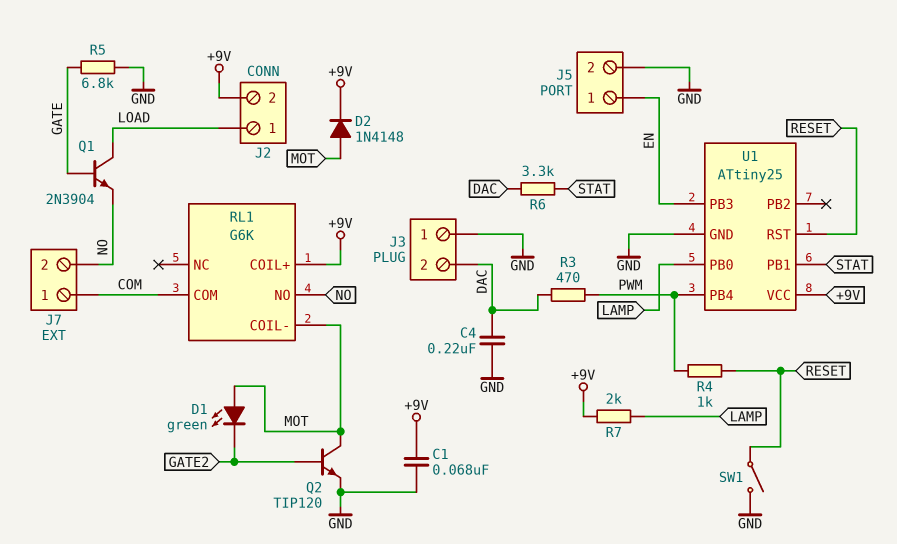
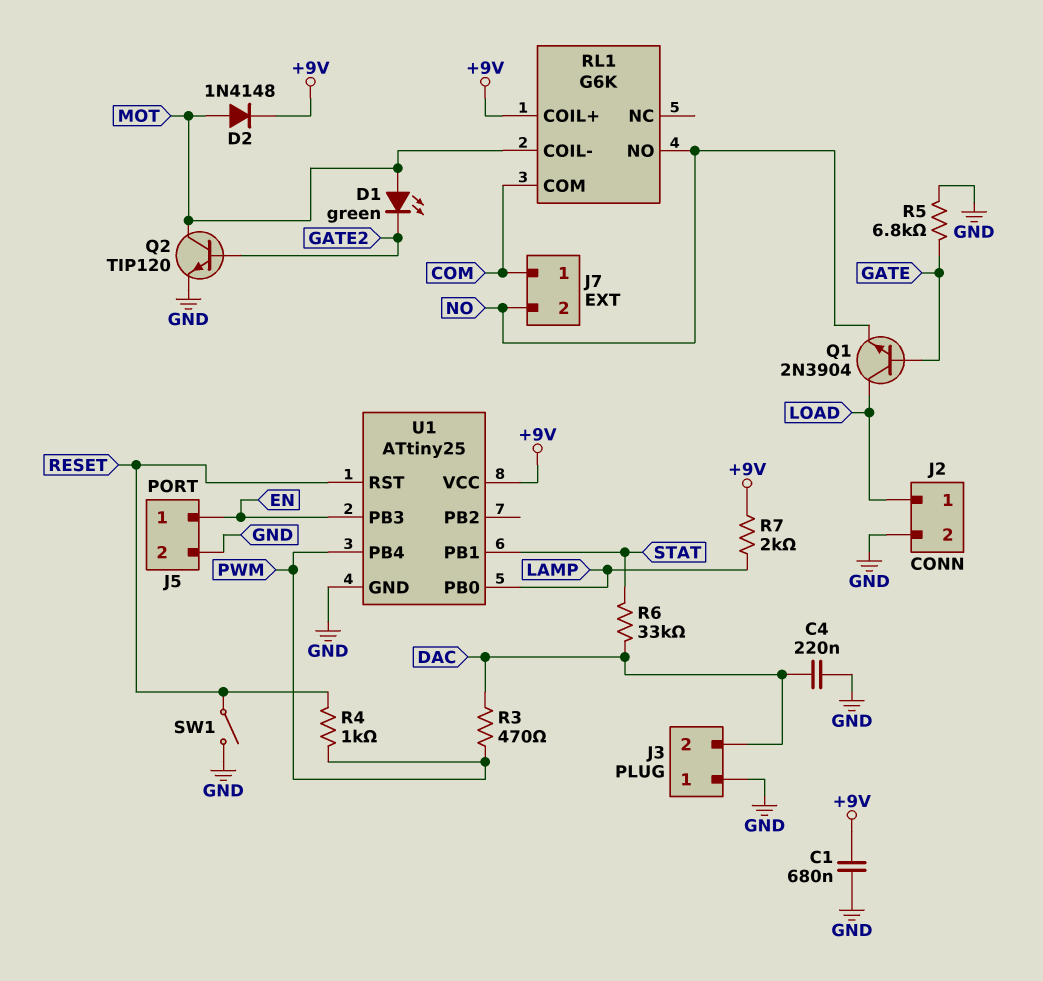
C1: 68nF (+9V, GND) -> 680nF (+9V, GND)
J2 pin 2: +9V -> GND
R6: 3.3k (DAC, STAT) -> 33k (DAC, STAT)

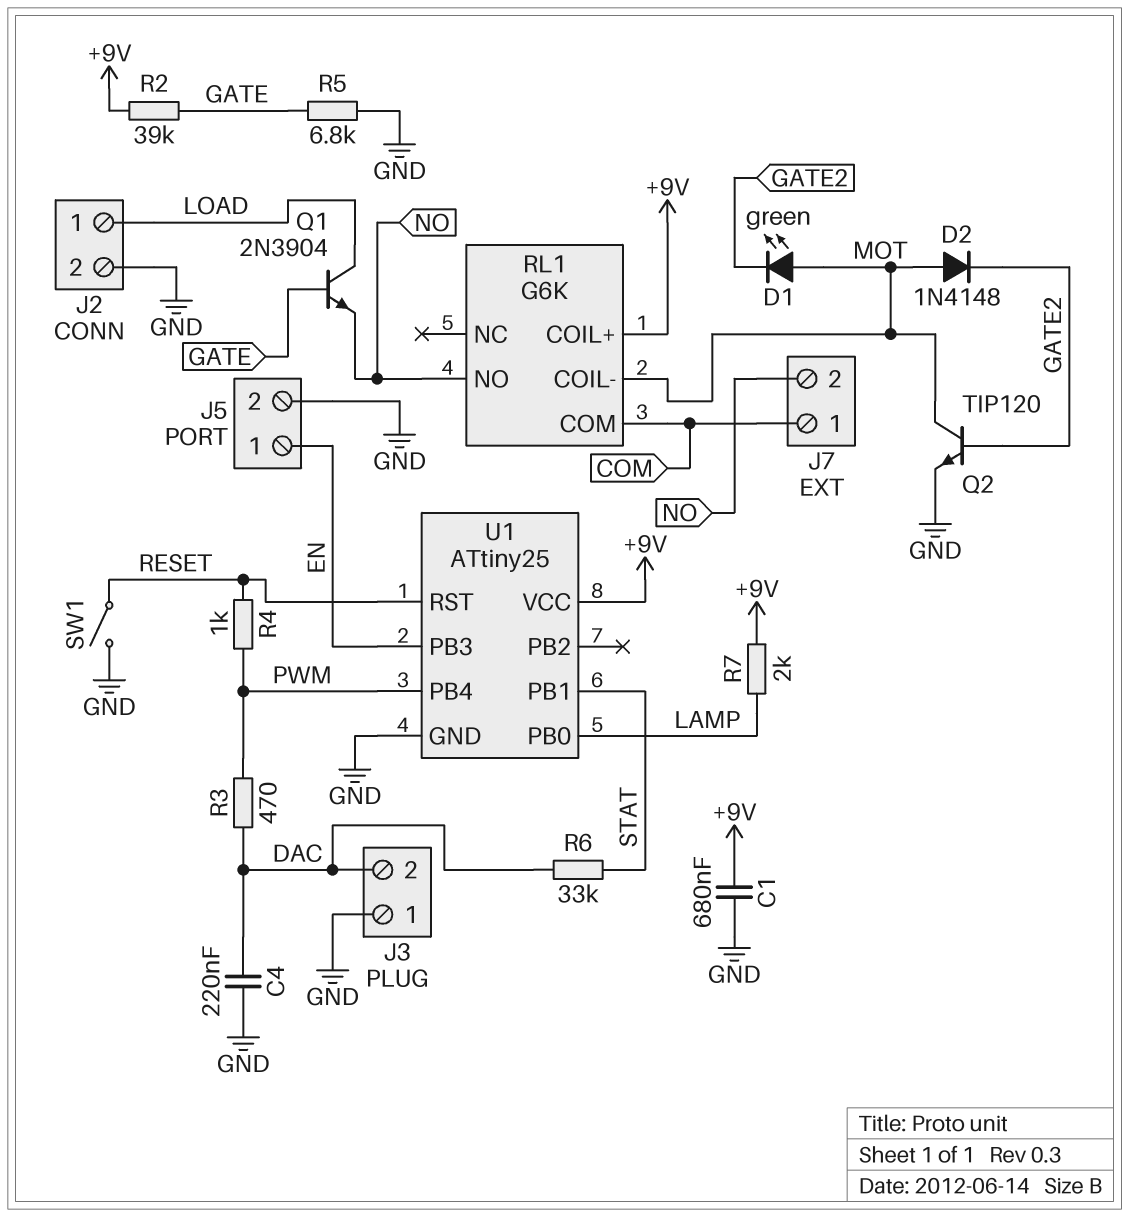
D2: diode 1N4148 (A MOT, K +9V) -> diode 1N4148 (A MOT, K GATE2)
R2: none -> 39k (+9V, GATE)

